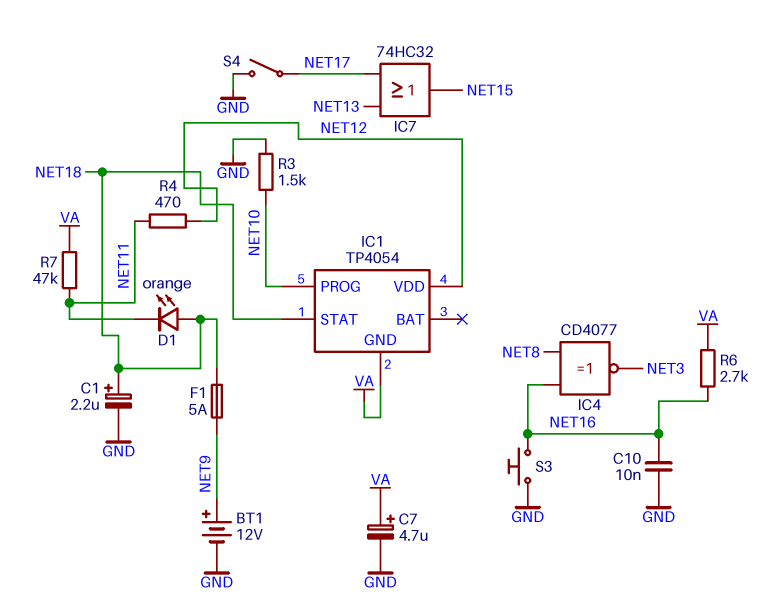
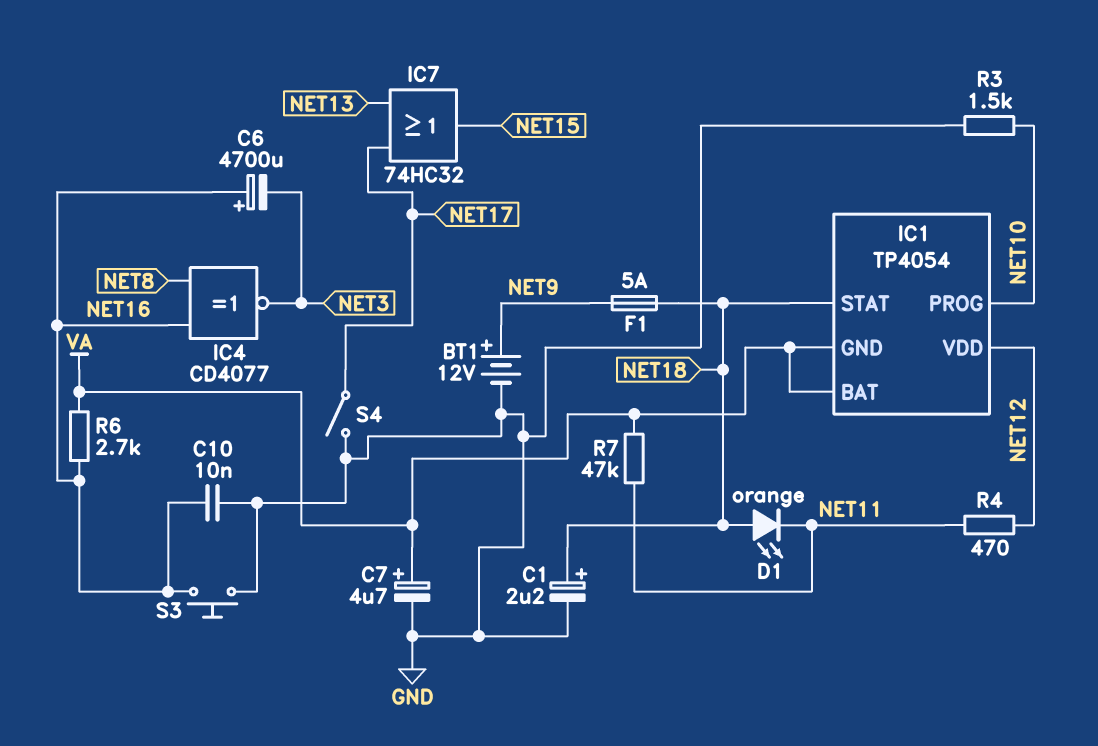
C6: none -> 4700uF (plus NET16, minus NET3)
IC1 pin BAT: none -> VA

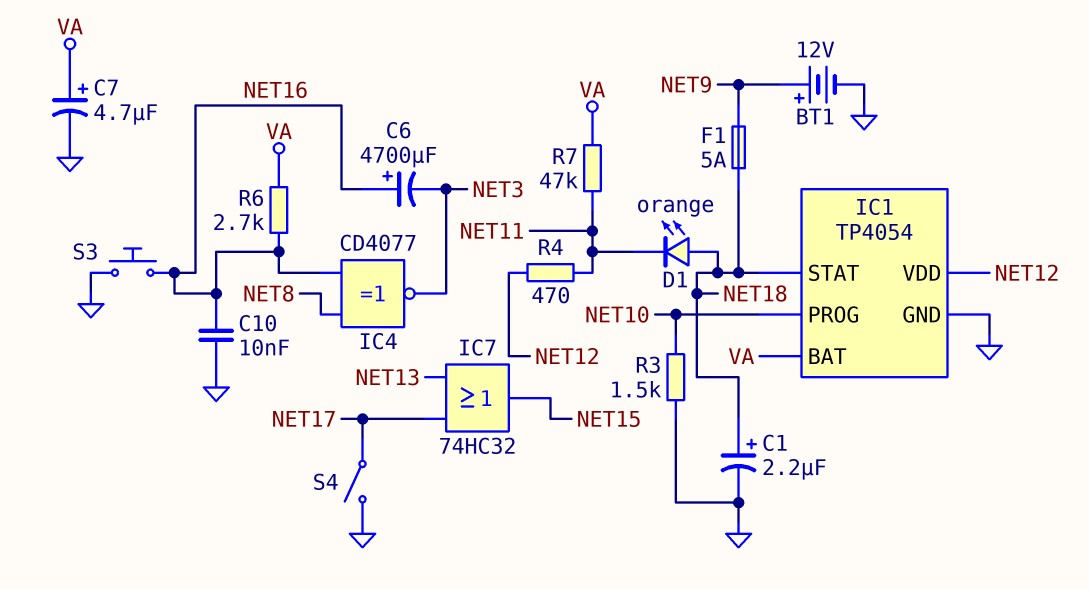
IC1 pin GND: VA -> GND

